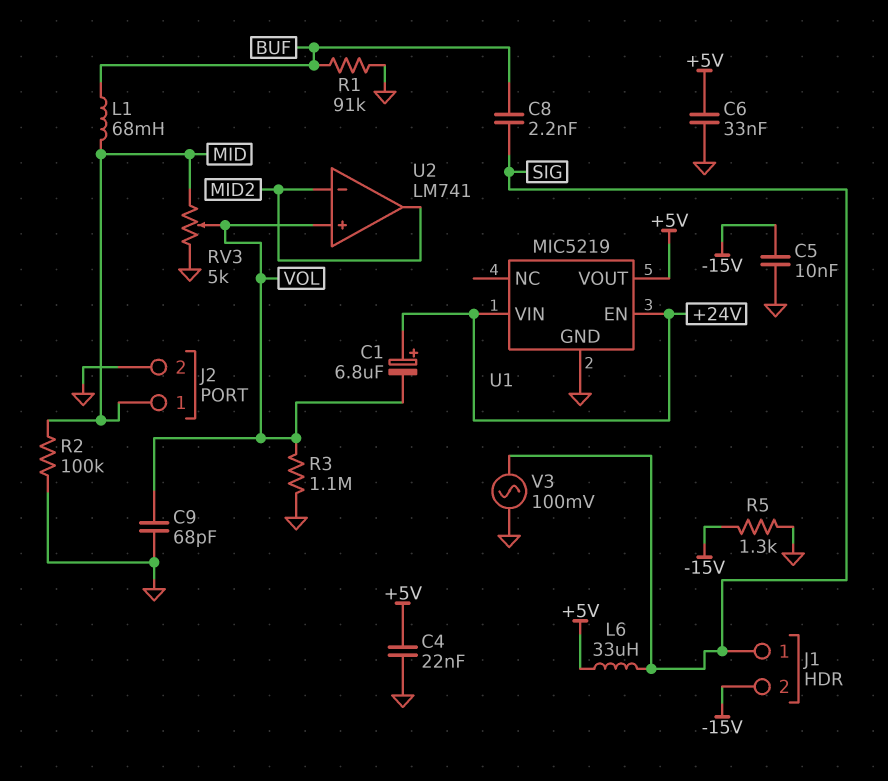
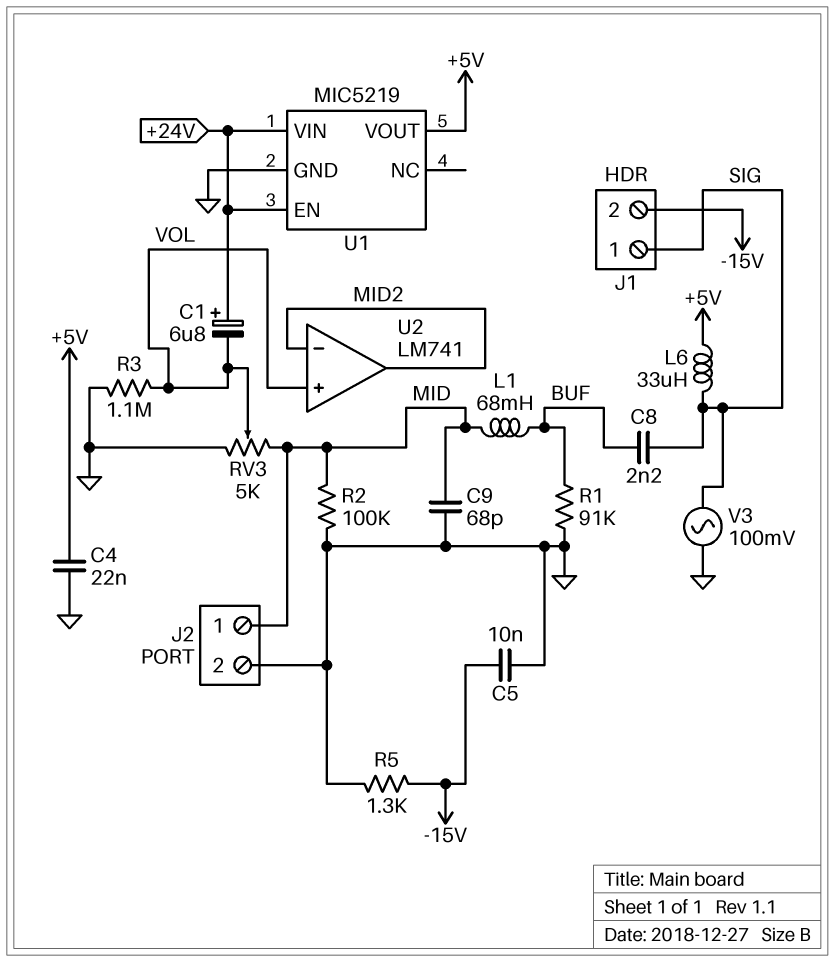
C6: 33nF (+5V, GND) -> none
C9: 68pF (GND, VOL) -> 68pF (GND, MID)

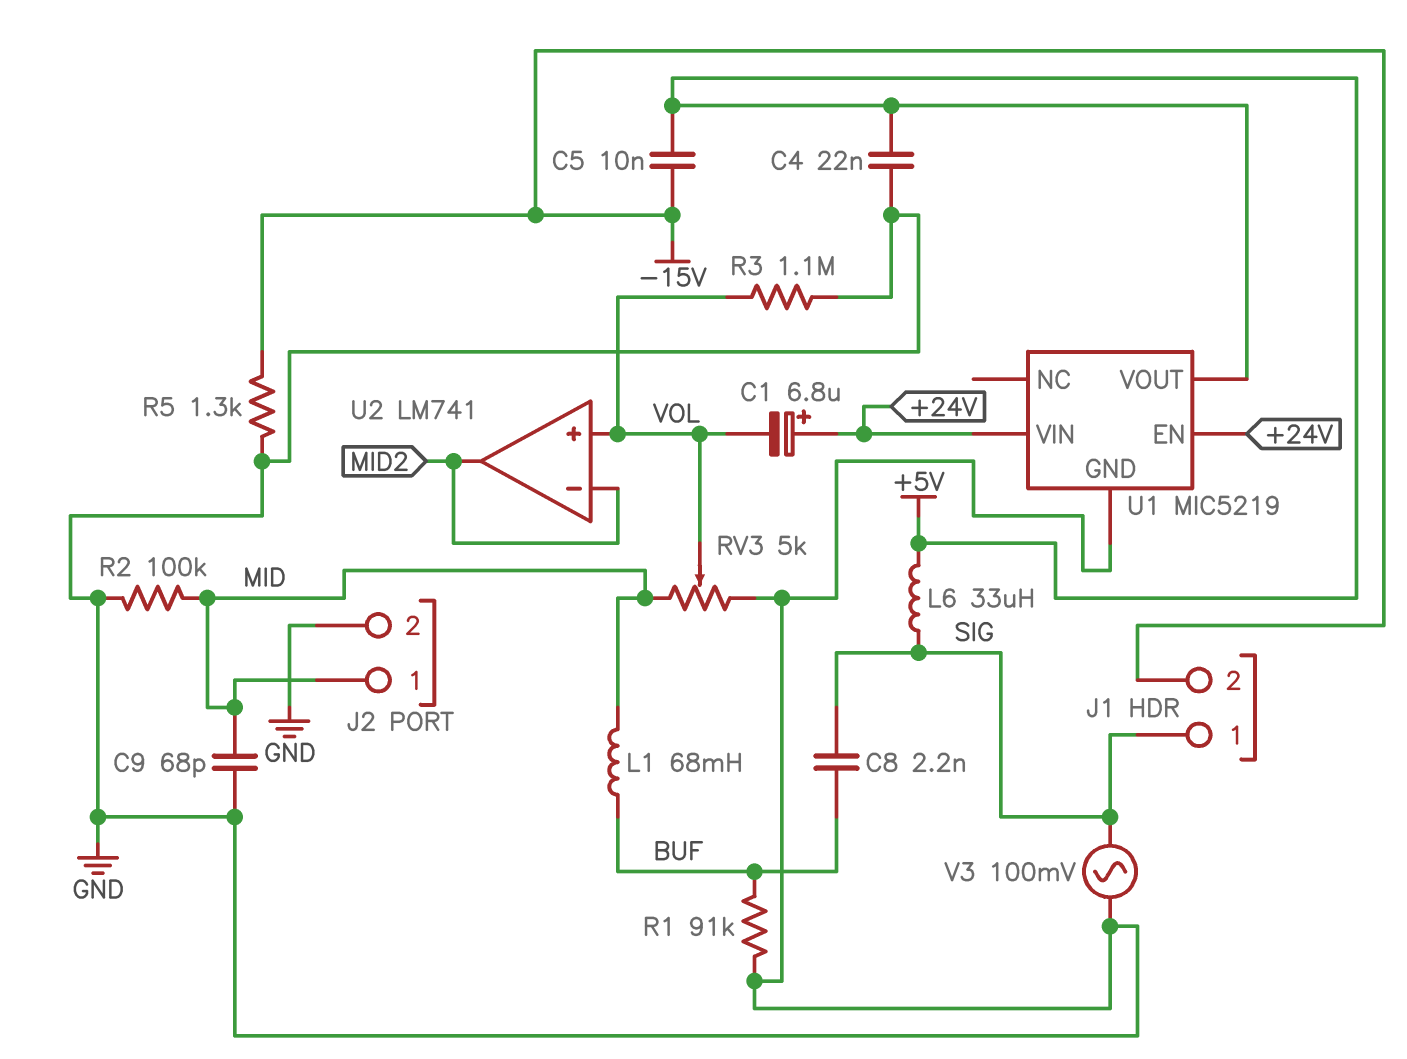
C5: 10nF (-15V, GND) -> 10nF (+5V, -15V)

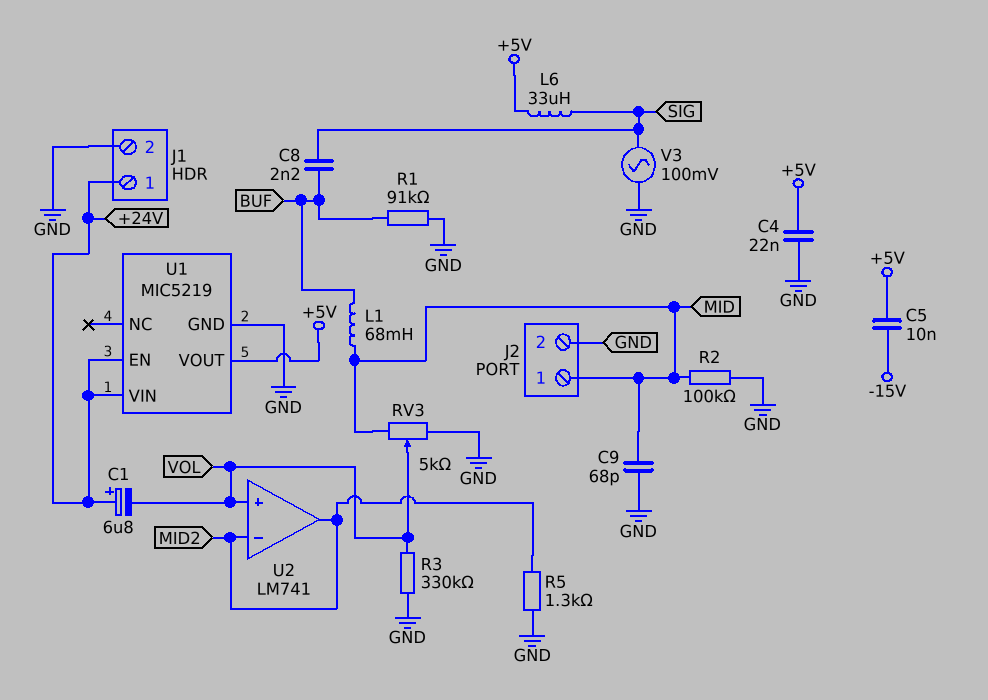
J1 pin 1: SIG -> +24V
J1 pin 2: -15V -> GND
R3: 1.1M (GND, VOL) -> 330k (GND, VOL)
R5: 1.3k (-15V, GND) -> 1.3k (GND, MID2)

